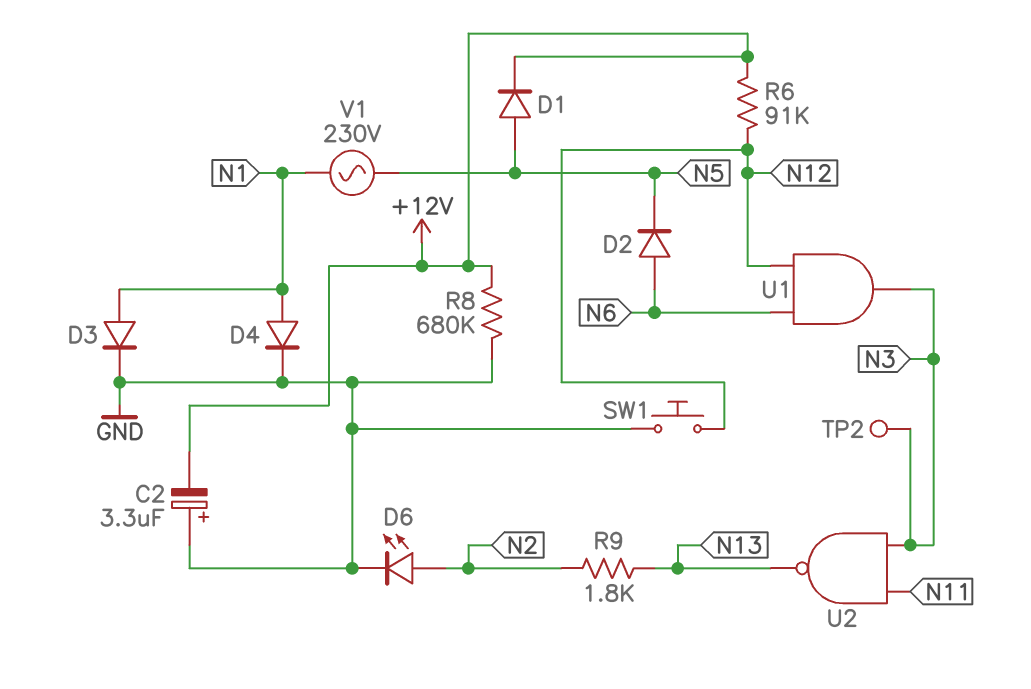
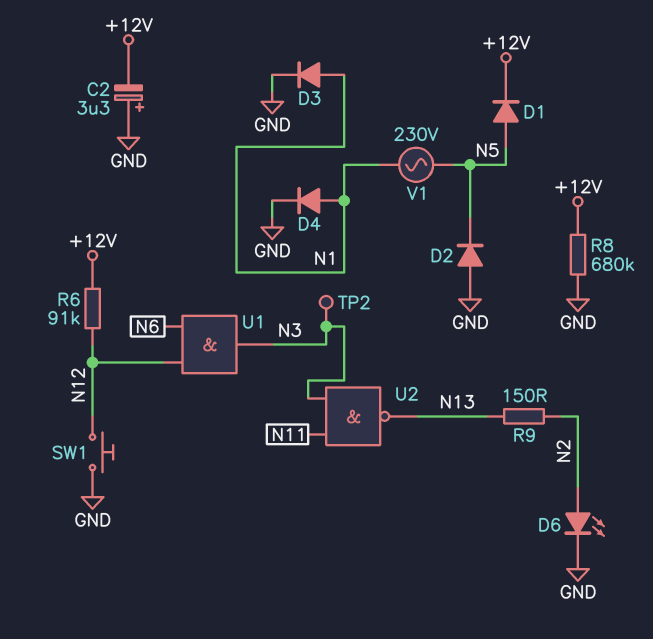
D2: diode (A N6, K N5) -> diode (A GND, K N5)
R9: 1.8k (N2, N13) -> 150 (N2, N13)

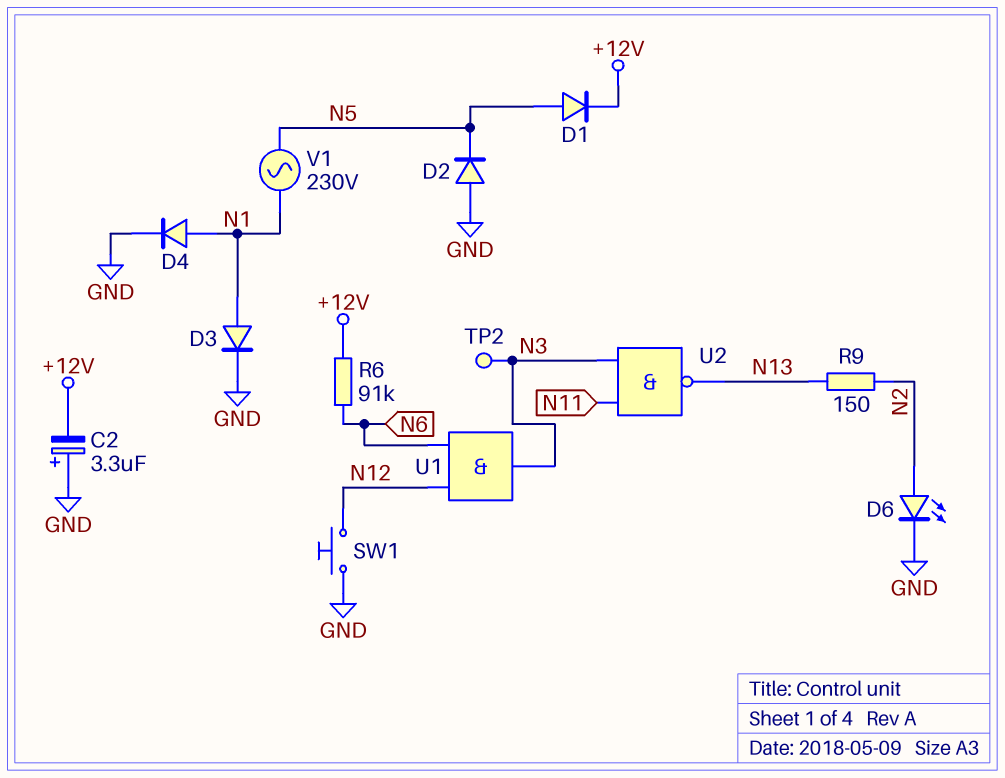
R6: 91k (+12V, N12) -> 91k (+12V, N6)
R8: 680k (+12V, GND) -> none

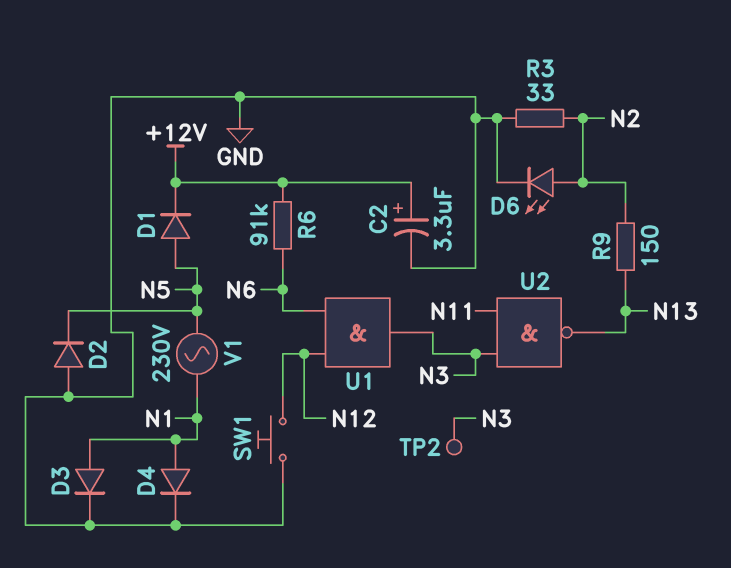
C2: 3.3uF (plus GND, minus +12V) -> 3.3uF (plus +12V, minus GND)
R3: none -> 33 (GND, N2)

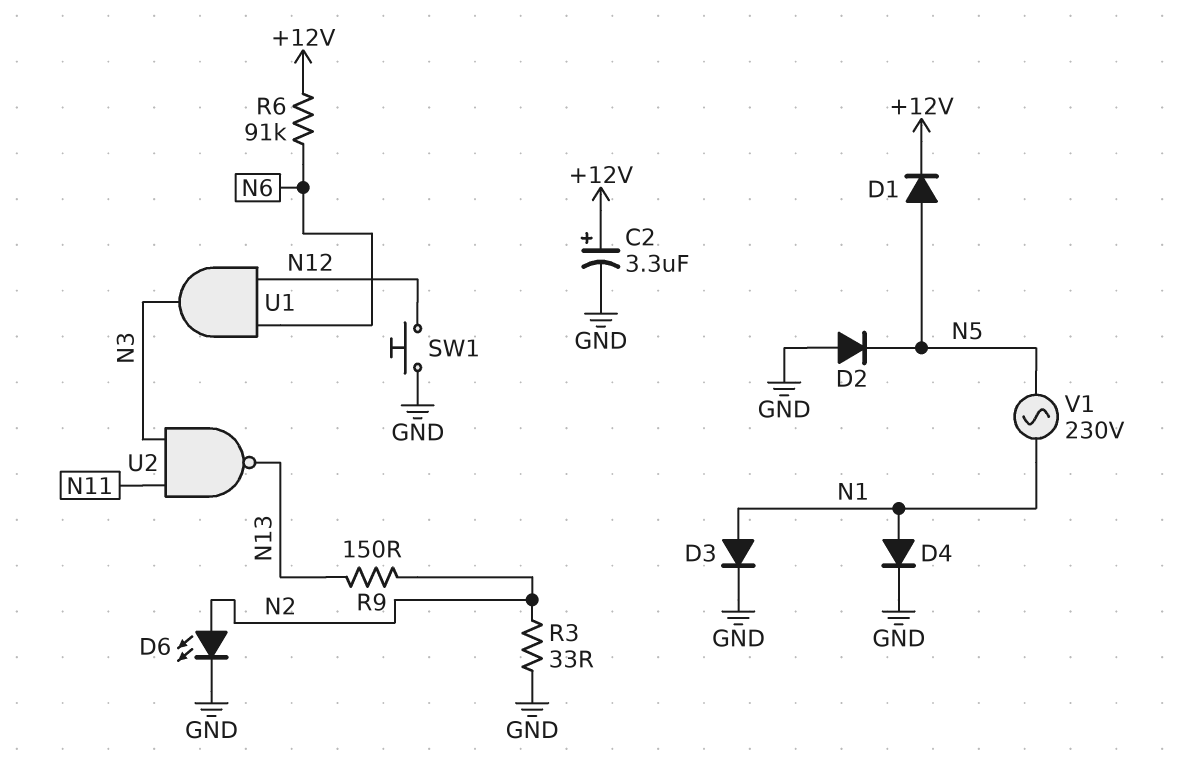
TP2: test point (N3) -> none

